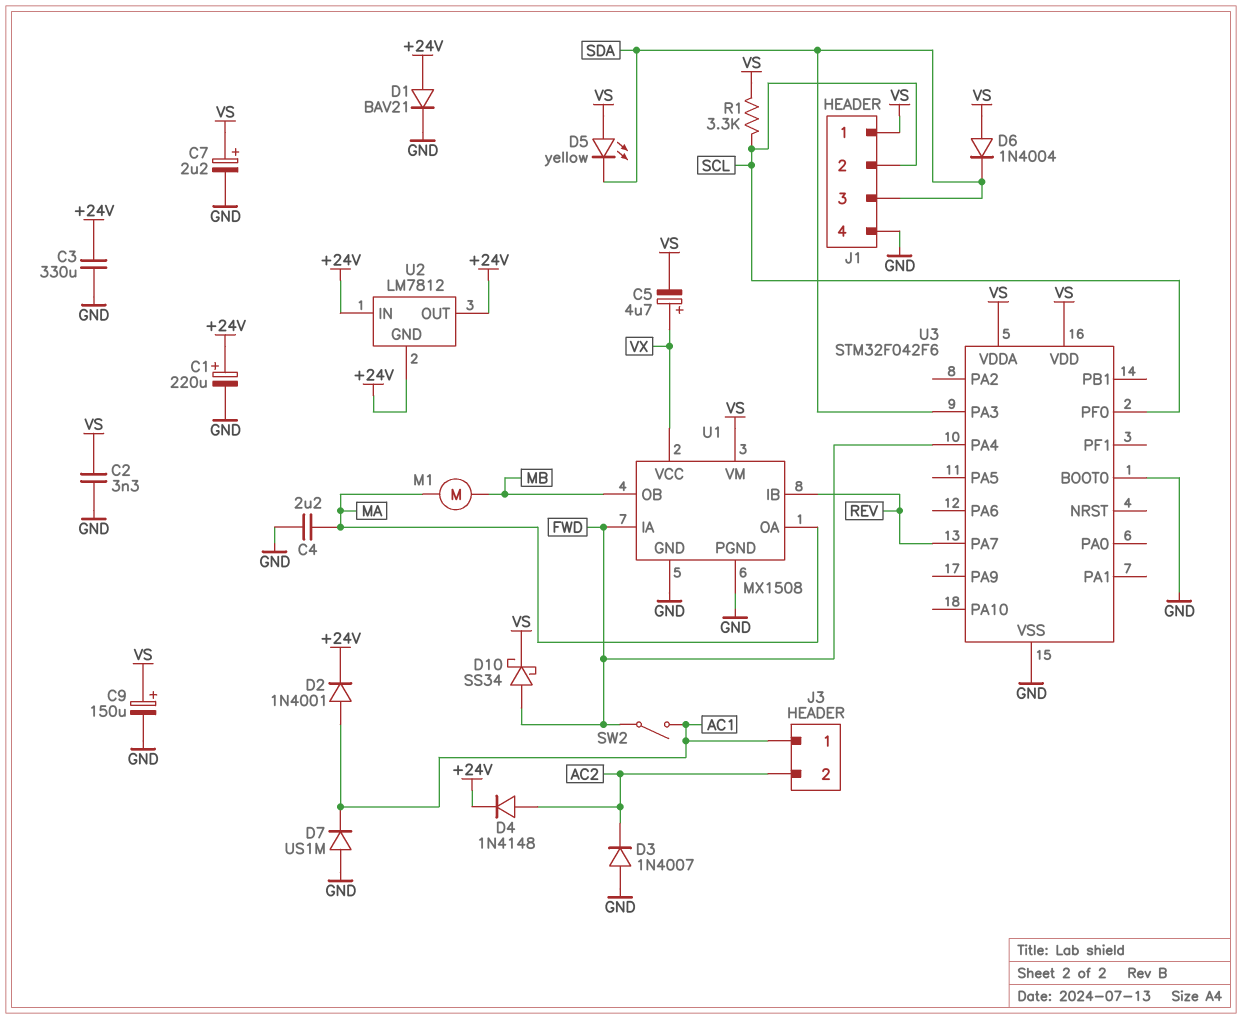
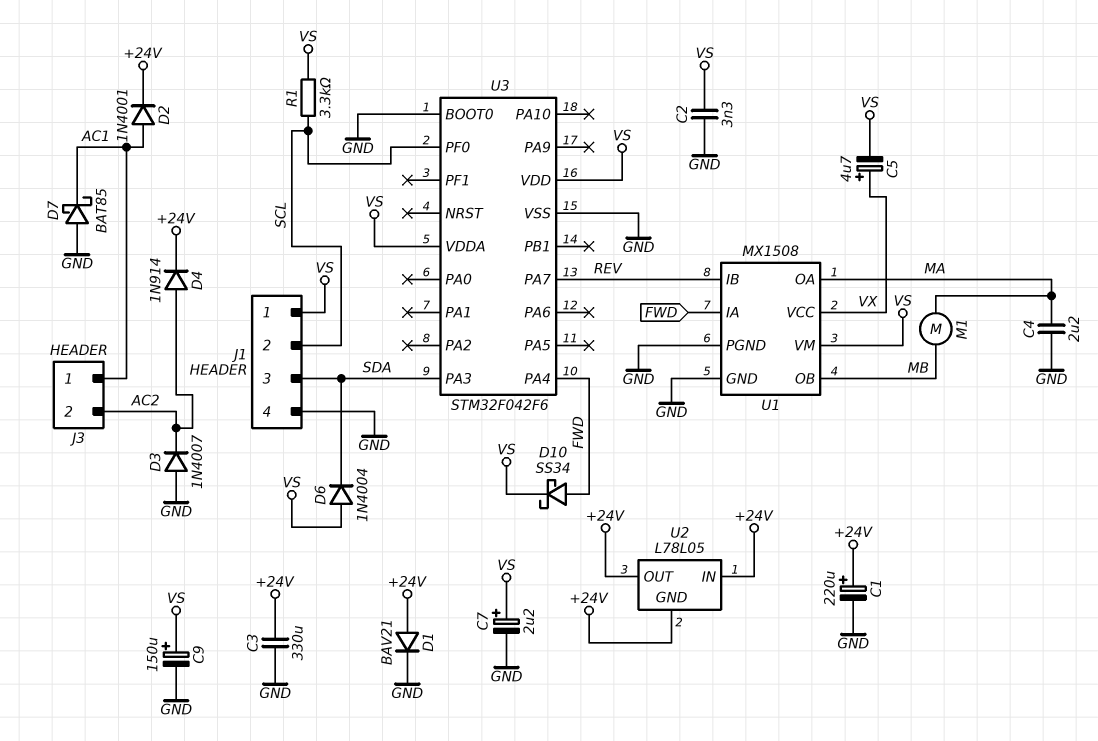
D4: diode 1N4148 (A AC2, K +24V) -> diode 1N914 (A AC2, K +24V)
D5: LED yellow (A VS, K SDA) -> none
D7: diode US1M (A GND, K AC1) -> schottky BAT85 (A GND, K AC1)
SW2: switch (AC1, FWD) -> none
U2: LM7812 -> L78L05

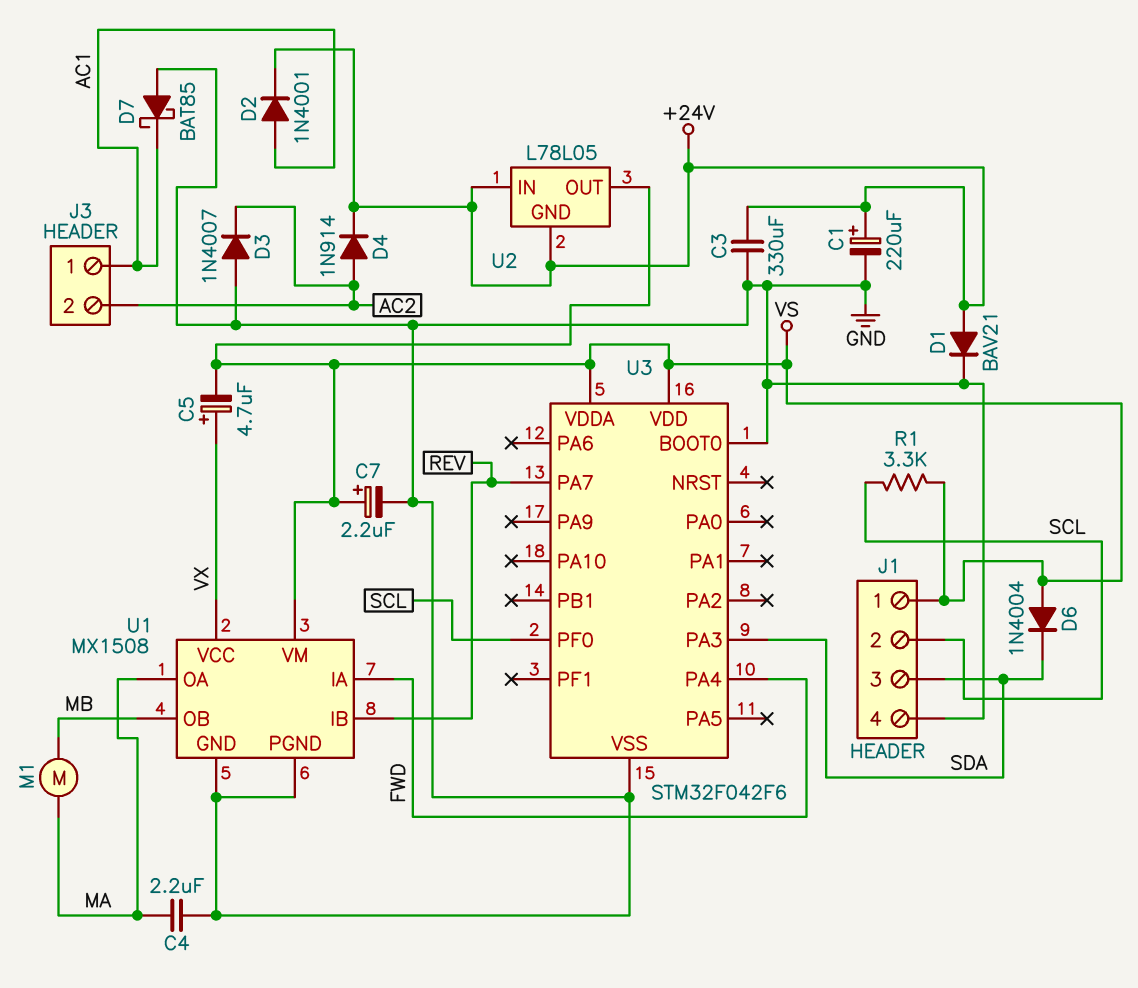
C2: 3.3nF (GND, VS) -> none
C9: 150uF (plus VS, minus GND) -> none
D10: schottky SS34 (A FWD, K VS) -> none
U2 pin OUT: +24V -> VS

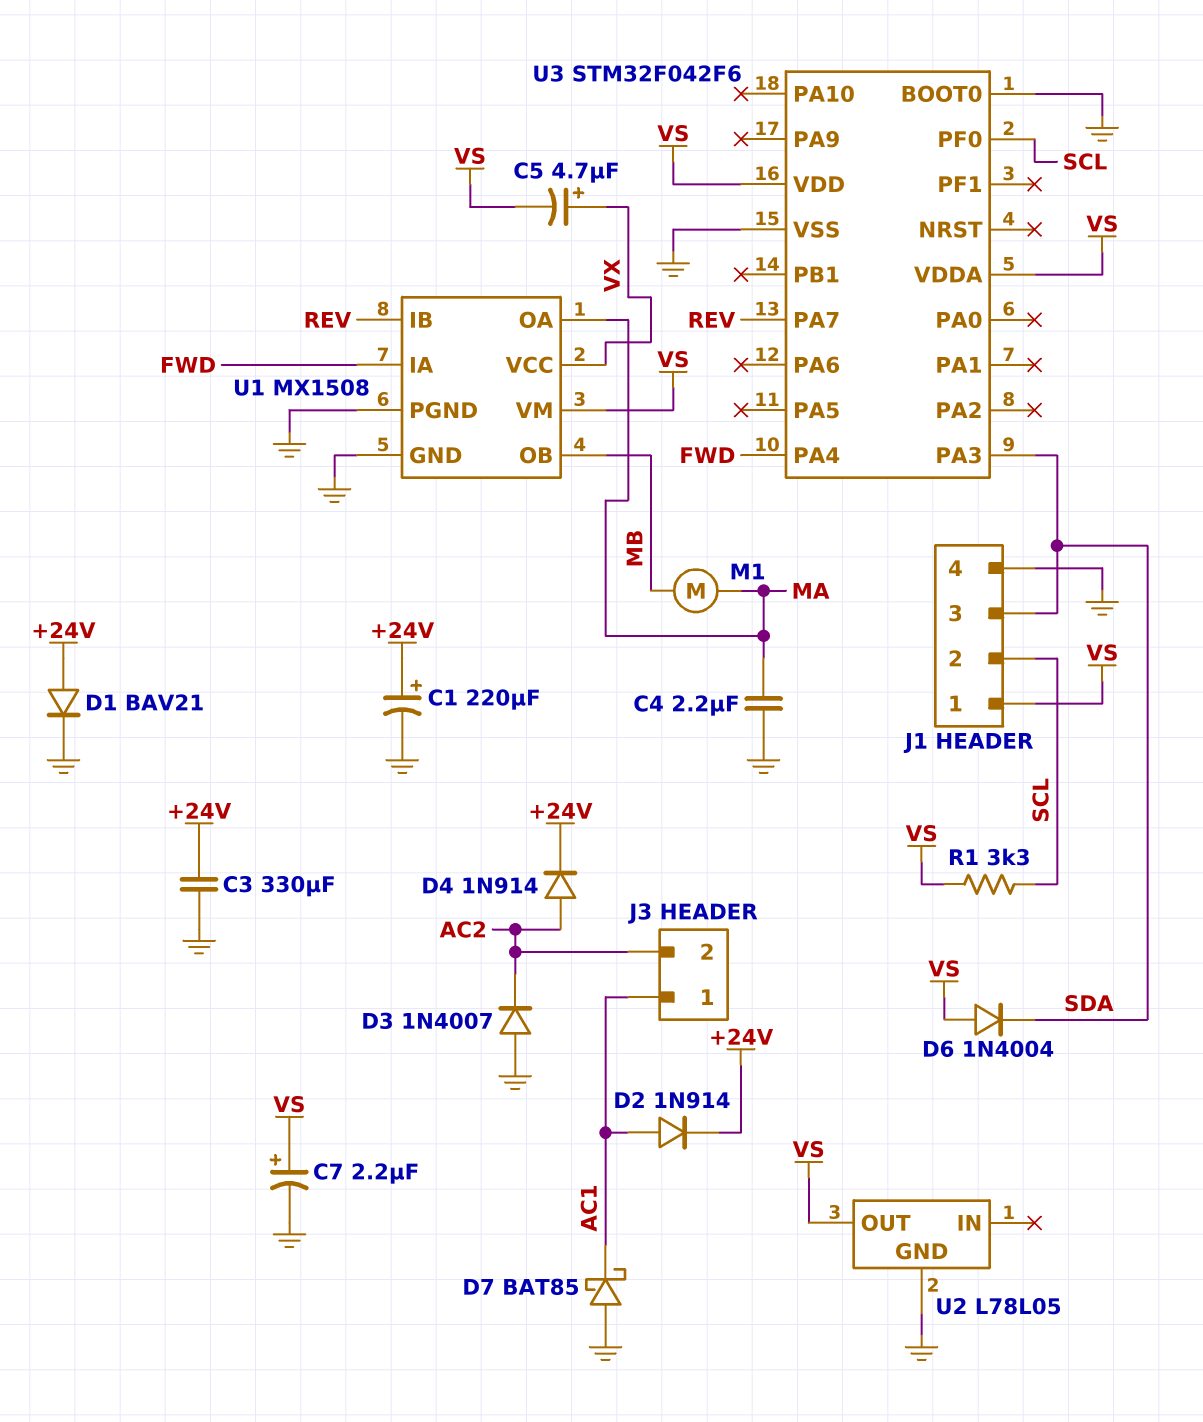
D2: diode 1N4001 (A AC1, K +24V) -> diode 1N914 (A AC1, K +24V)
U2 pin GND: +24V -> GND
U2 pin IN: +24V -> none

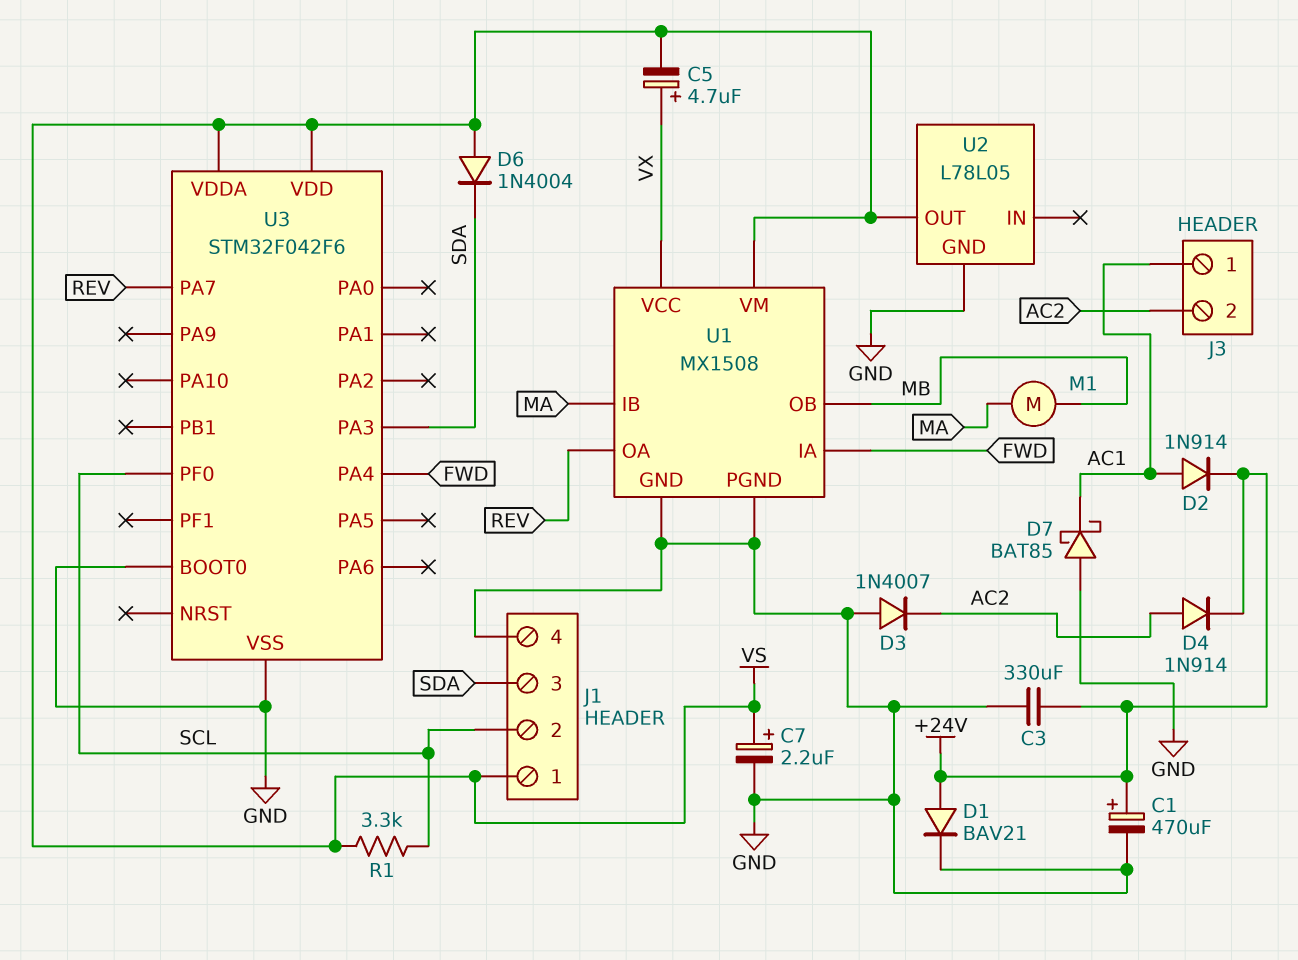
C1: 220uF (plus +24V, minus GND) -> 470uF (plus +24V, minus GND)
C4: 2.2uF (GND, MA) -> none
U1 pin IB: REV -> MA
U1 pin OA: MA -> REV

